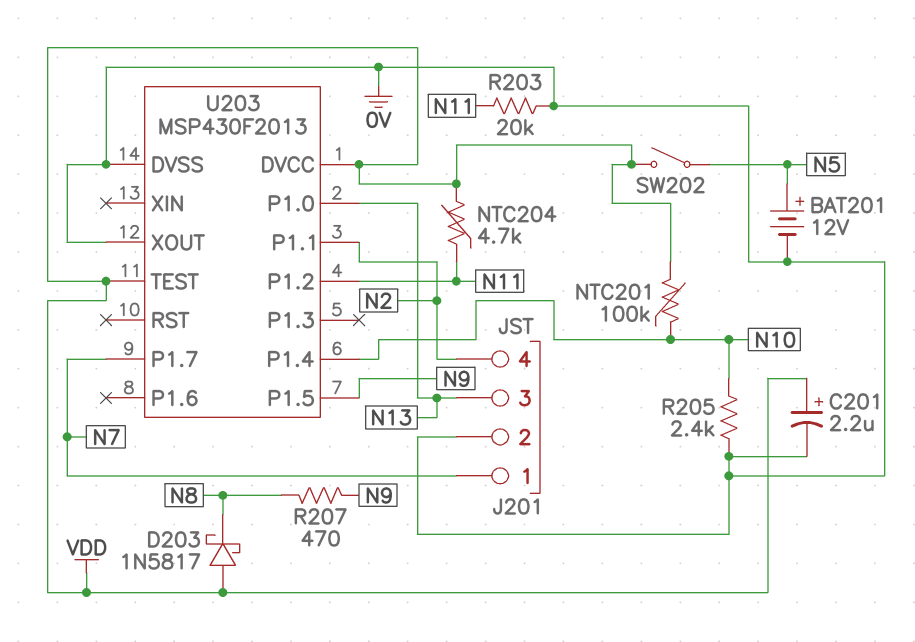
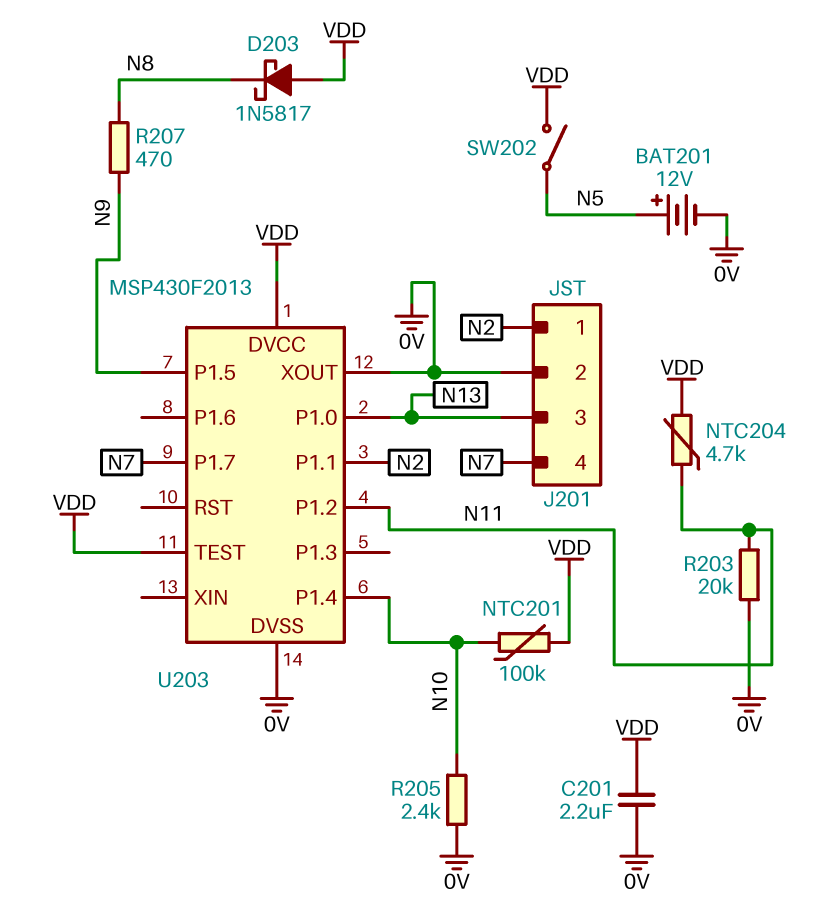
C201: 2.2uF (plus VDD, minus 0V) -> 2.2uF (0V, VDD)
J201 pin 1: N7 -> N2
J201 pin 4: N2 -> N7

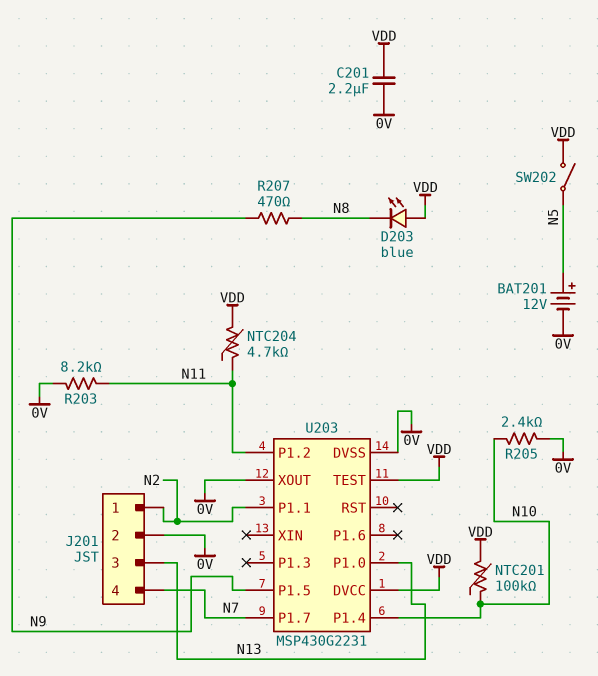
D203: schottky 1N5817 (A VDD, K N8) -> LED blue (A VDD, K N8)
R203: 20k (0V, N11) -> 8.2k (0V, N11)
U203: MSP430F2013 -> MSP430G2231

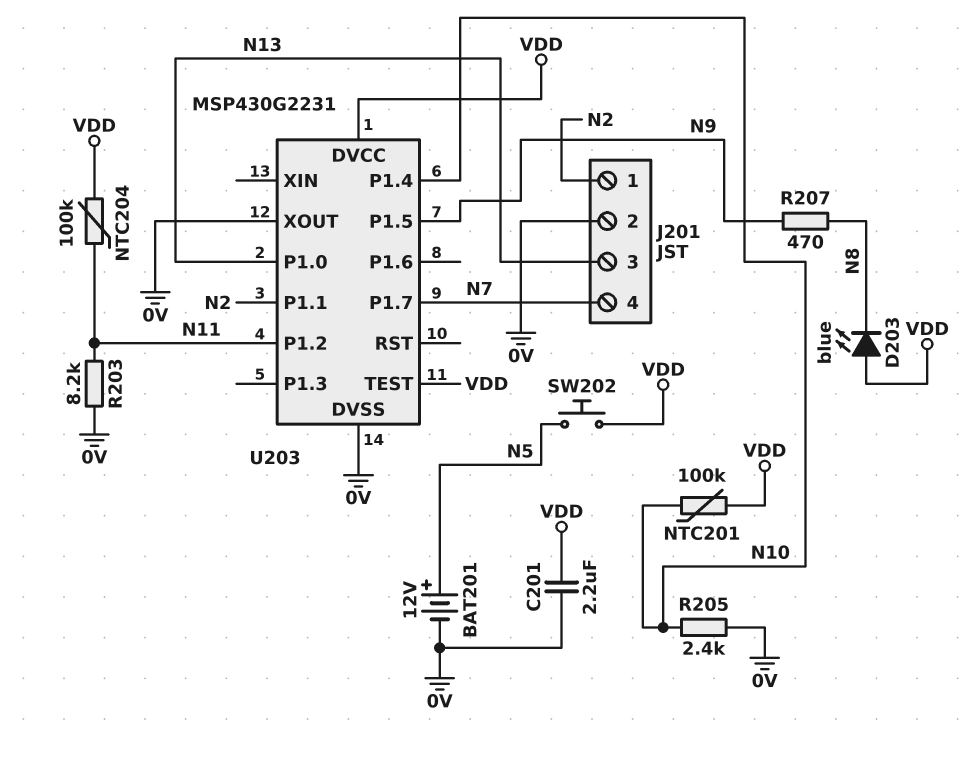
NTC204: 4.7k (N11, VDD) -> 100k (N11, VDD)
SW202: switch (N5, VDD) -> button (N5, VDD)

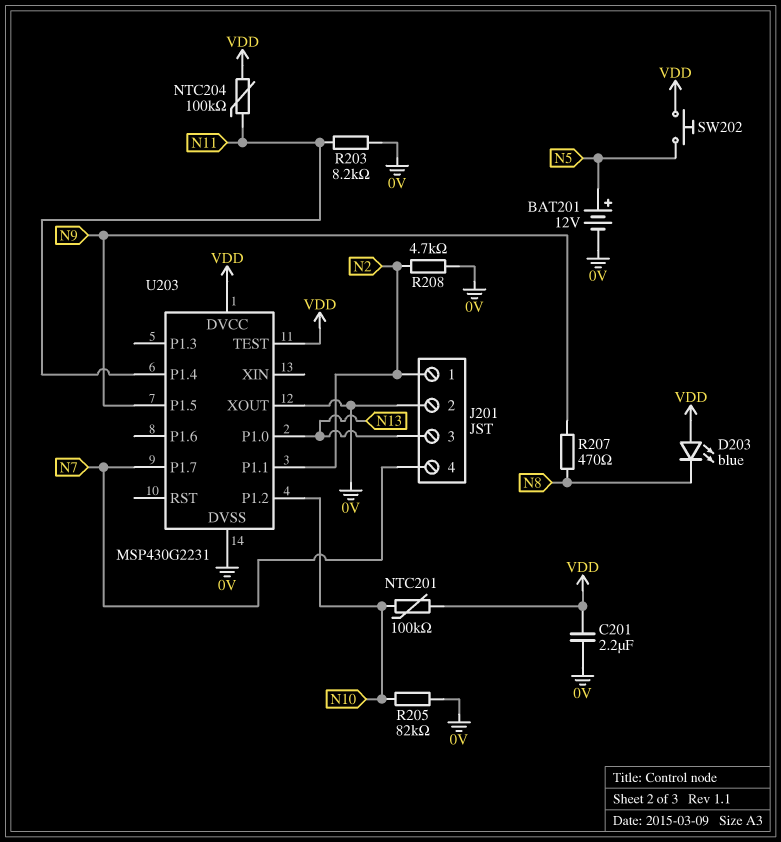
R205: 2.4k (0V, N10) -> 82k (0V, N10)
R208: none -> 4.7k (0V, N2)
U203 pin P1.2: N11 -> N10
U203 pin P1.4: N10 -> N11

